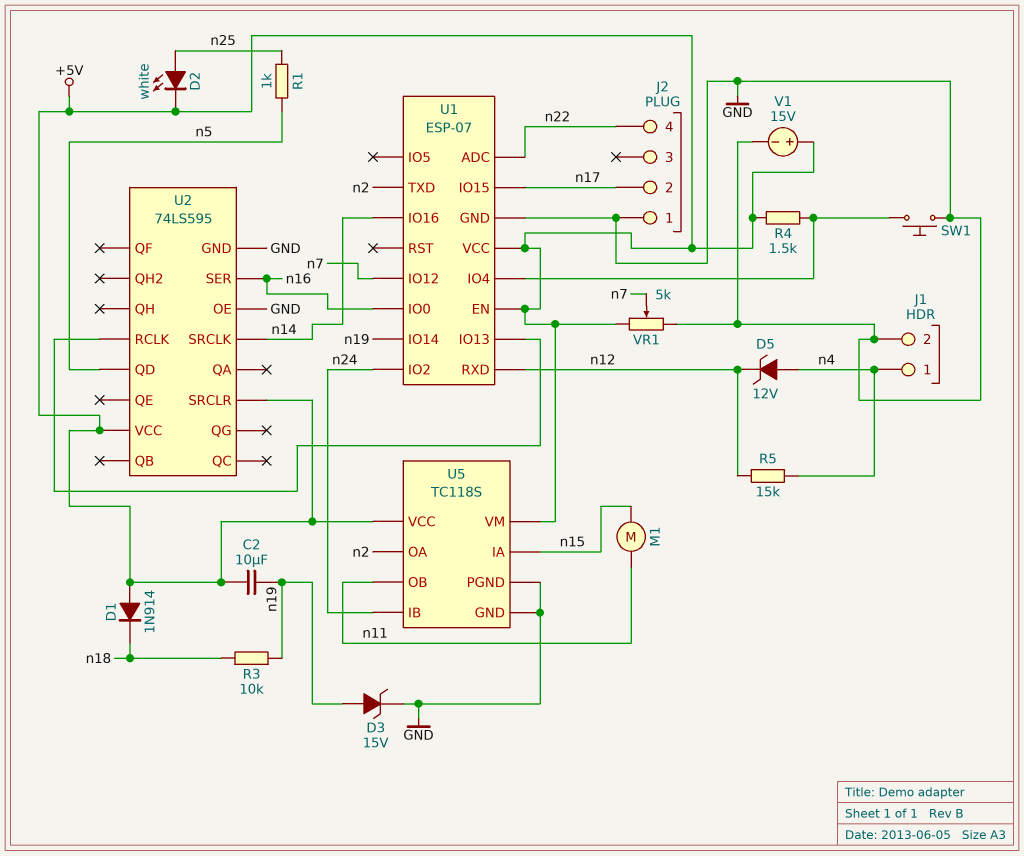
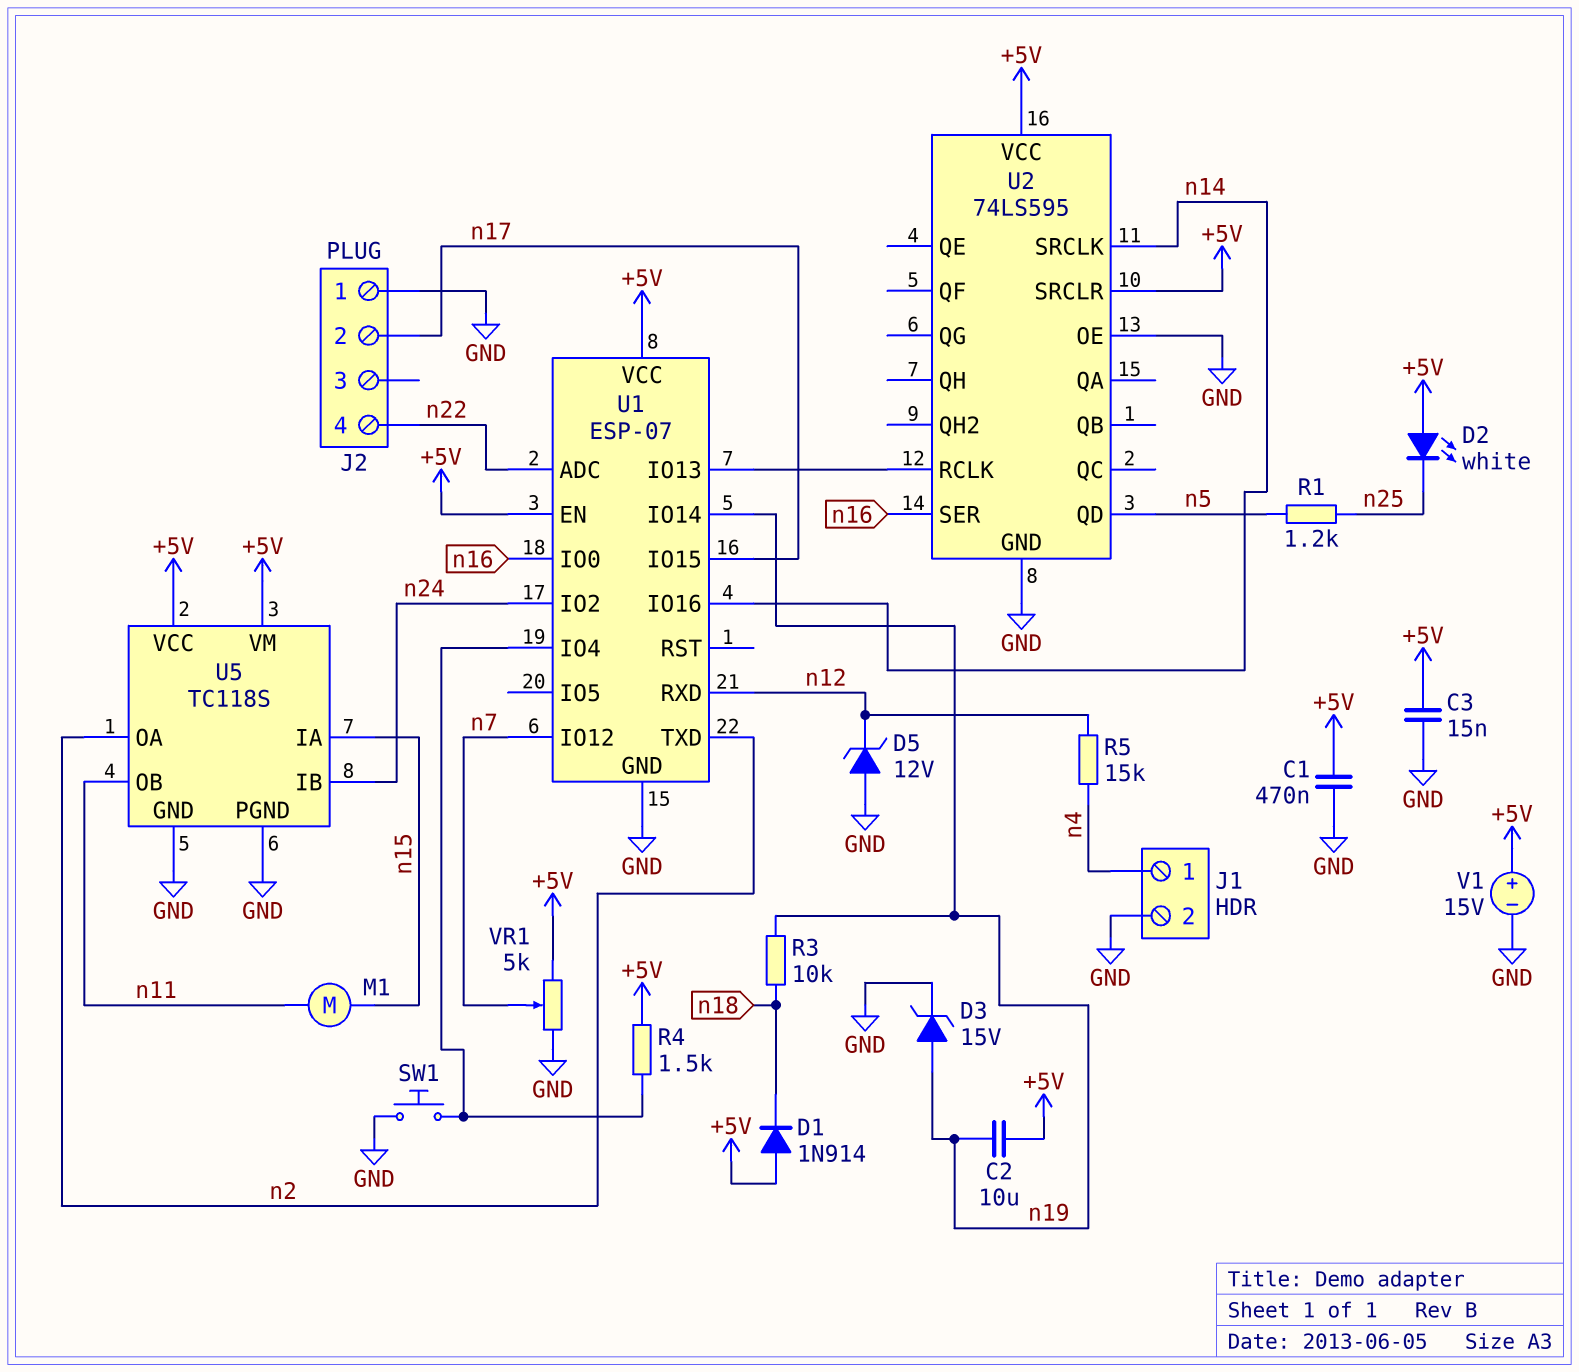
C1: none -> 470nF (+5V, GND)
C3: none -> 15nF (+5V, GND)
D2: LED white (A n25, K +5V) -> LED white (A +5V, K n25)
D5: zener 12V (A n4, K n12) -> zener 12V (A GND, K n12)
R1: 1k (n5, n25) -> 1.2k (n5, n25)

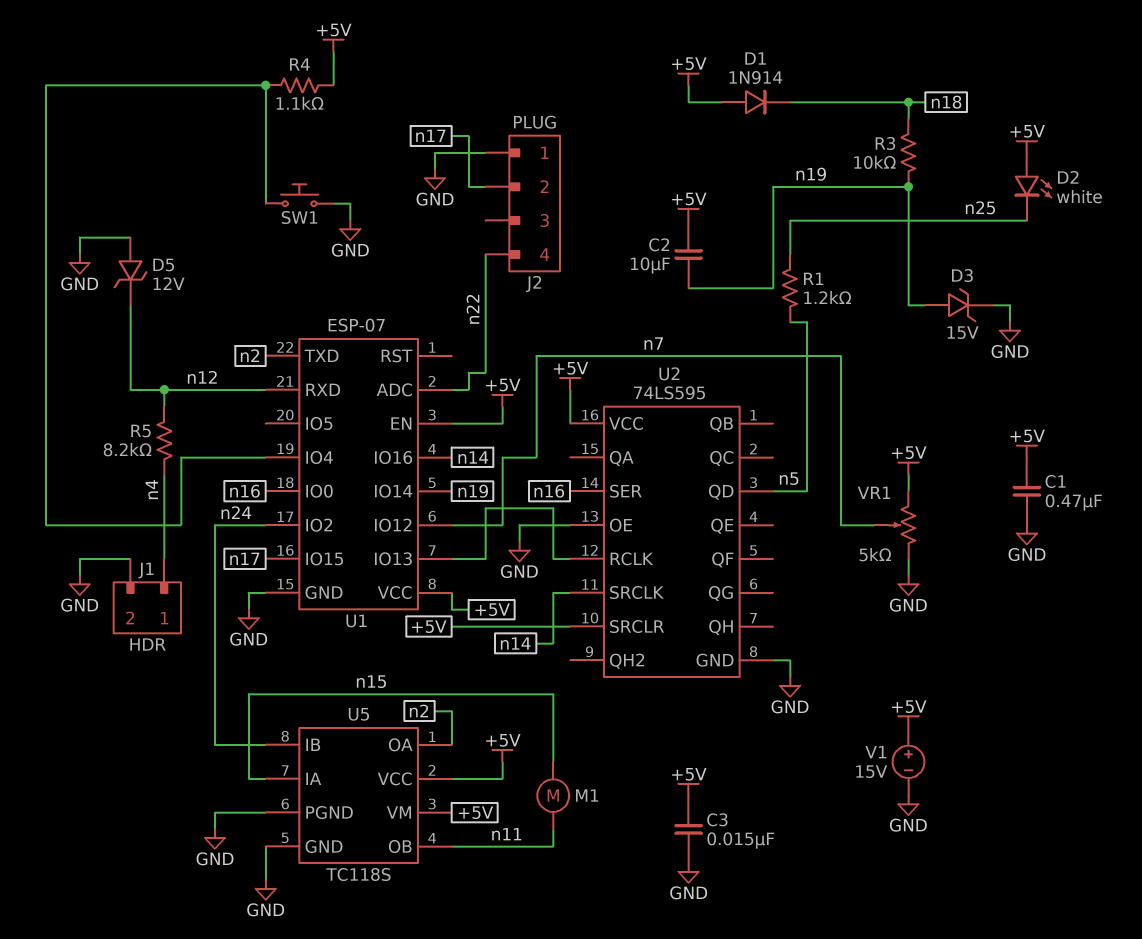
R4: 1.5k (+5V, U1/IO4) -> 1.1k (+5V, U1/IO4)
R5: 15k (n4, n12) -> 8.2k (n4, n12)

